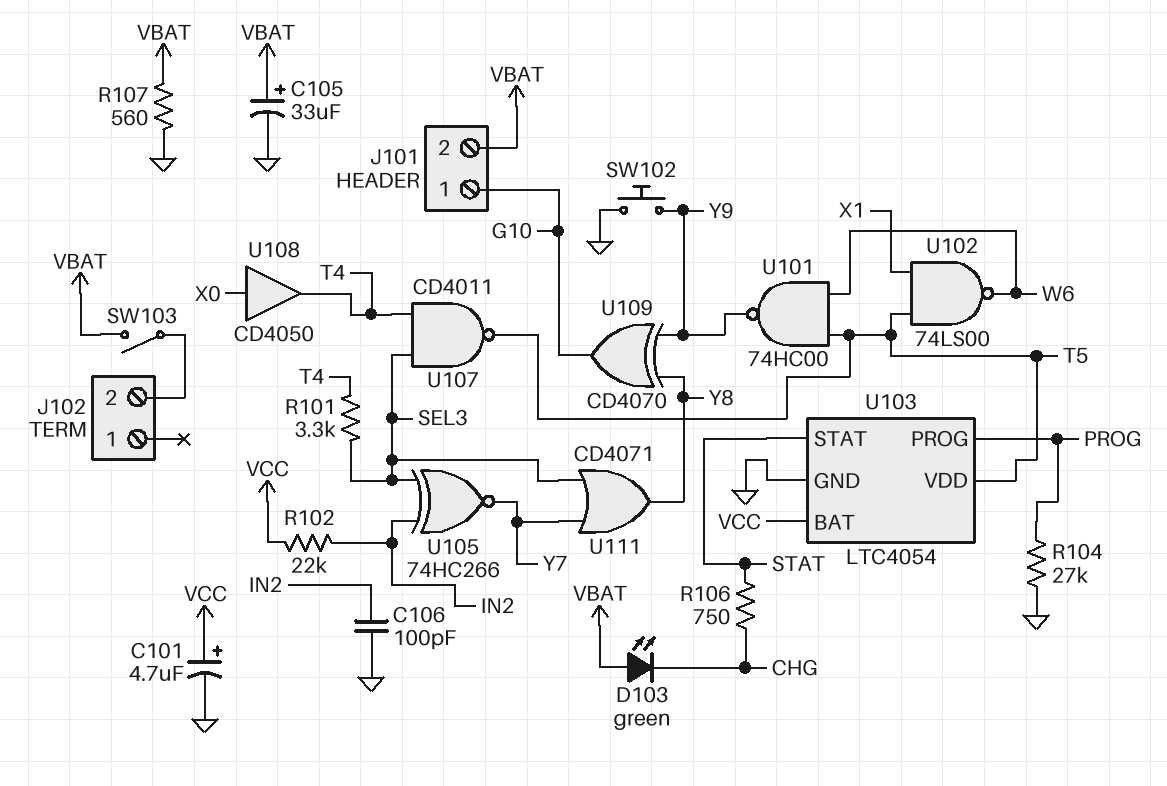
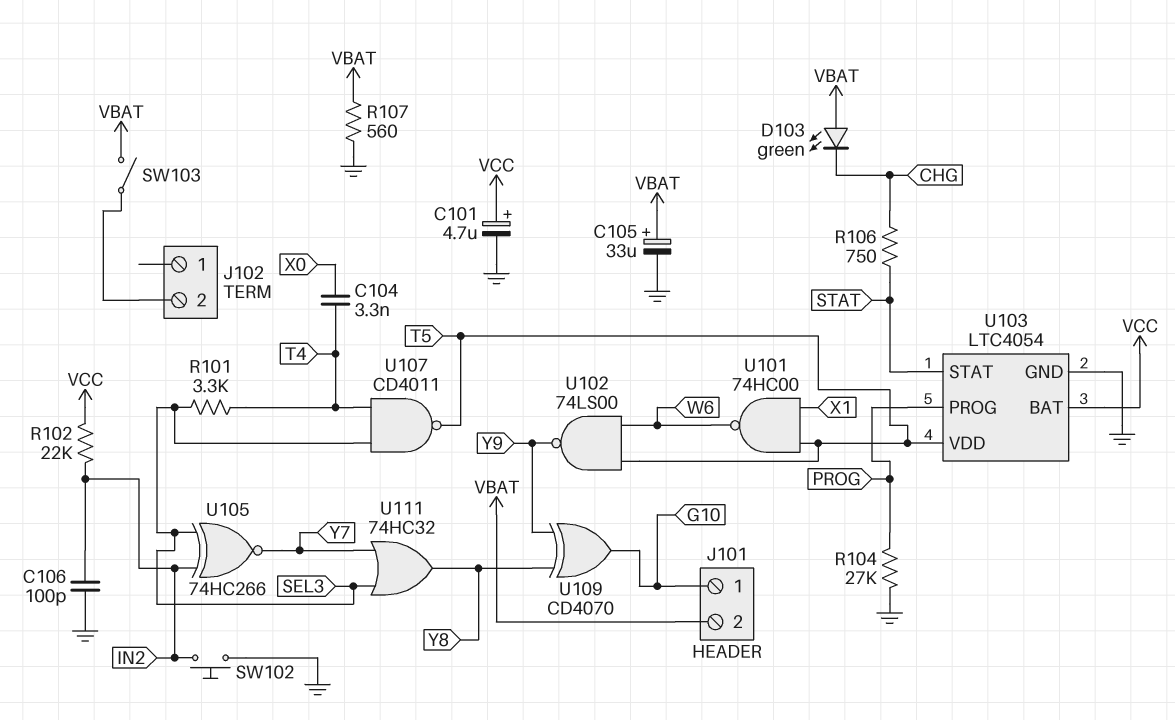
C104: none -> 3.3nF (T4, X0)
SW102: button (GND, Y9) -> button (GND, IN2)
U101: NAND 74HC00 (in T5, in W6, out Y9) -> NAND 74HC00 (in T5, in X1, out W6)
U102: NAND 74LS00 (in T5, in X1, out W6) -> NAND 74LS00 (in T5, in W6, out Y9)
U108: buffer CD4050 (in X0, out T4) -> none
U111: OR CD4071 (in SEL3, in Y7, out Y8) -> OR 74HC32 (in SEL3, in Y7, out Y8)

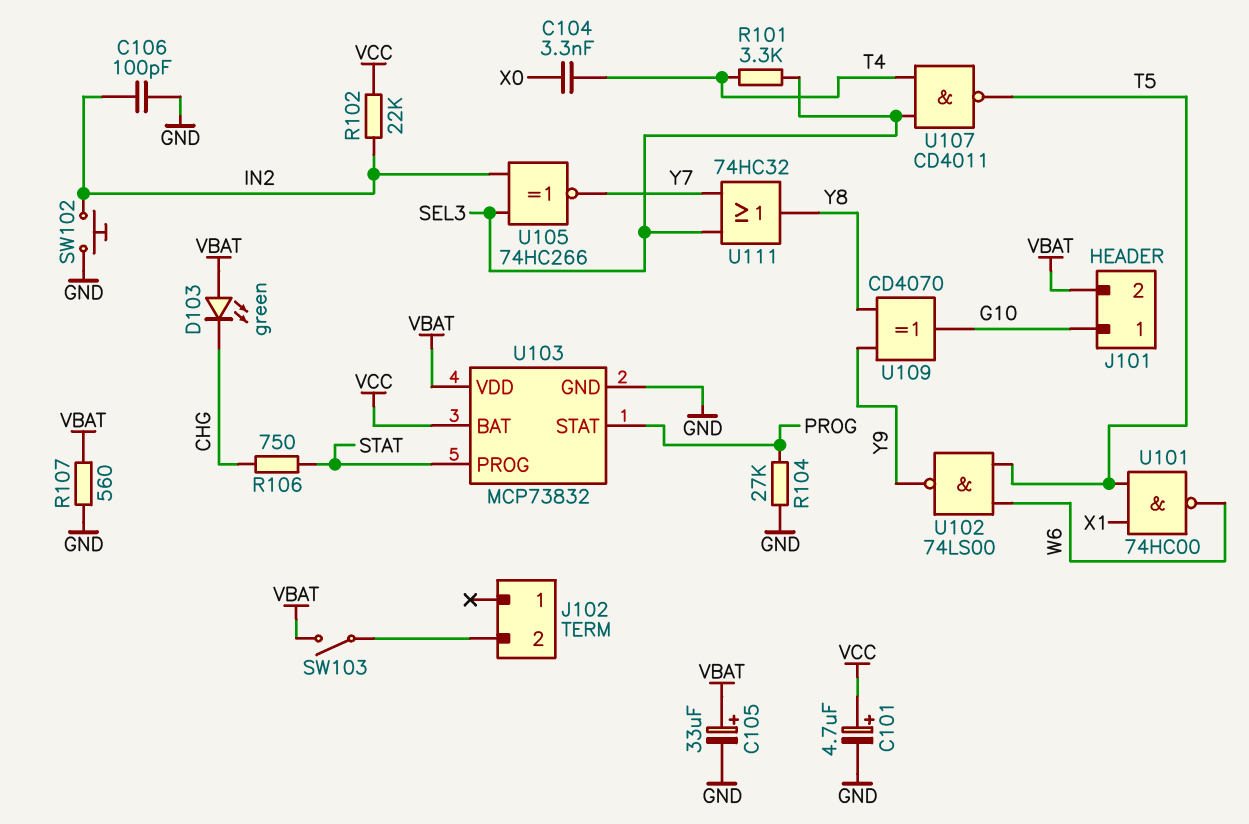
U103: LTC4054 -> MCP73832
U103 pin PROG: PROG -> STAT
U103 pin STAT: STAT -> PROG
U103 pin VDD: T5 -> VBAT

